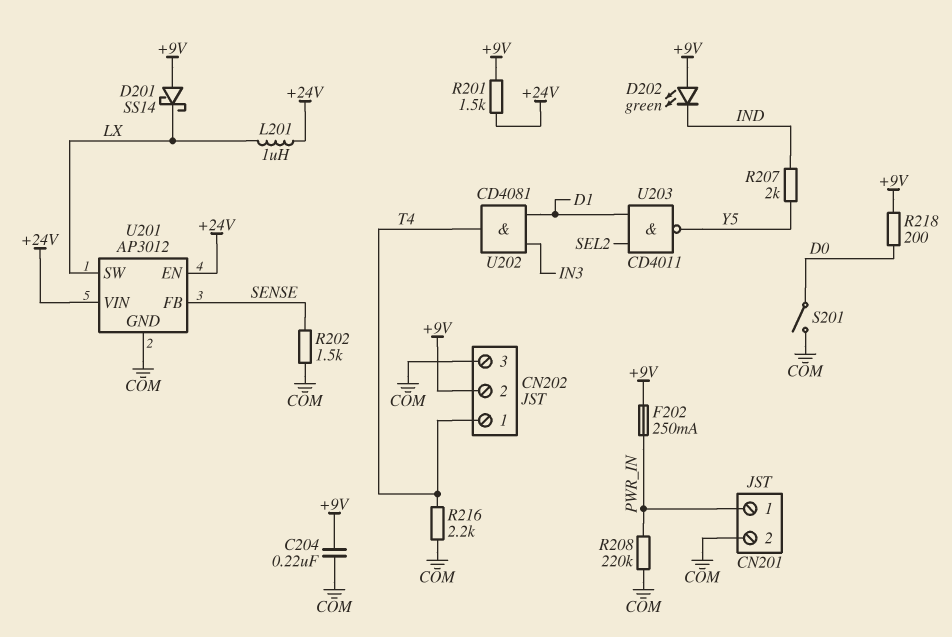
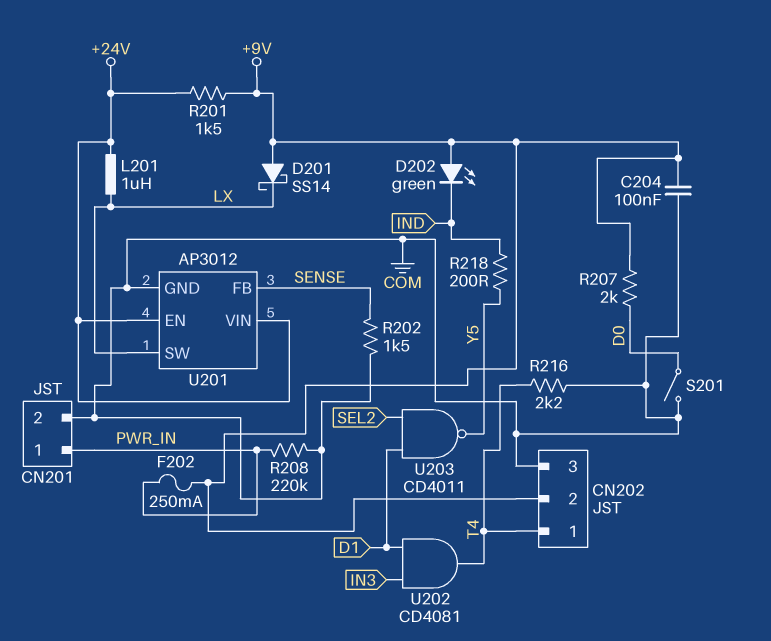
C204: 220nF (+9V, COM) -> 100nF (+9V, COM)
R207: 2k (IND, Y5) -> 2k (+9V, D0)
R218: 200 (+9V, D0) -> 200 (IND, Y5)

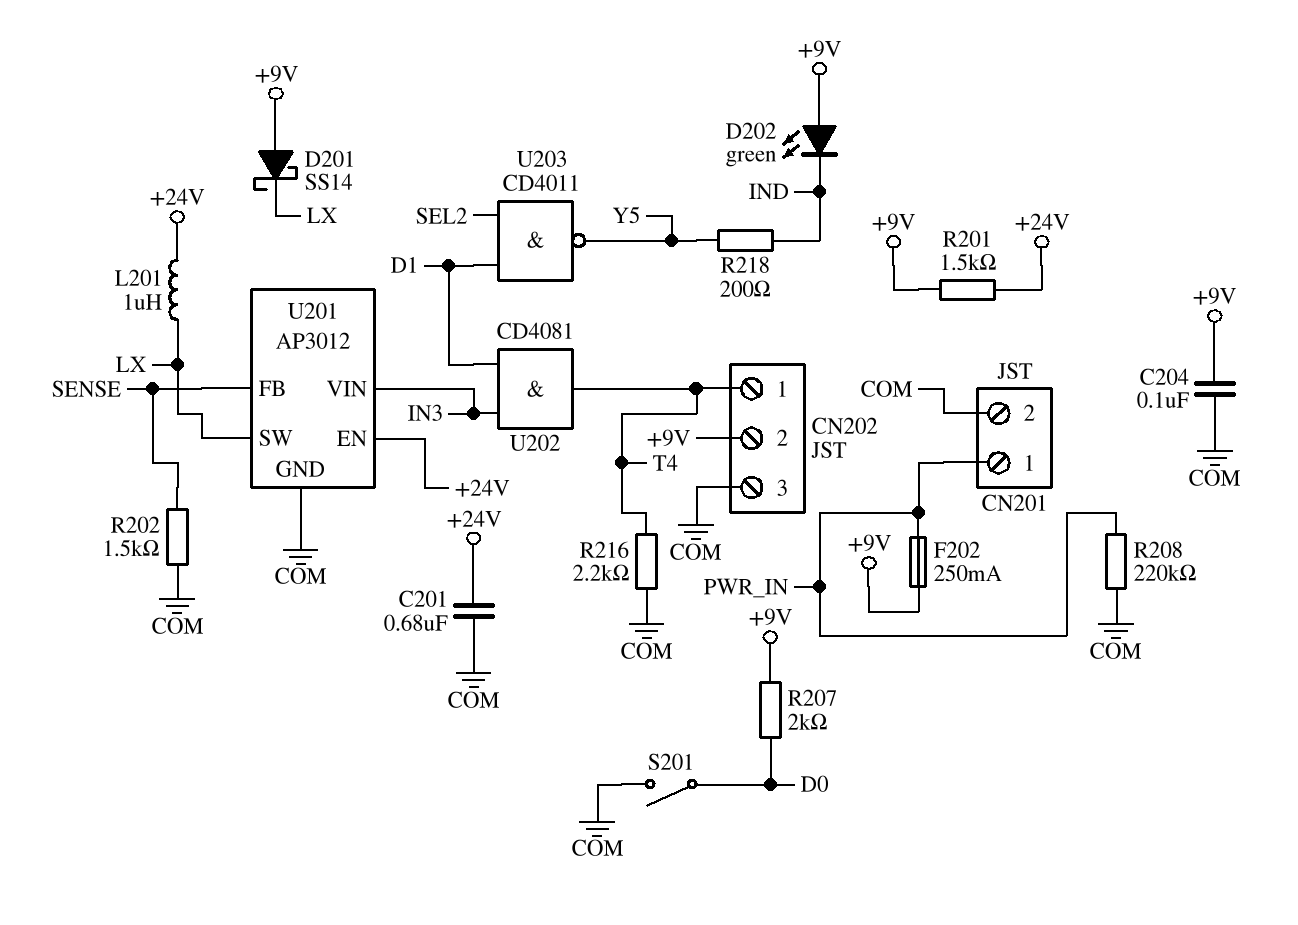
C201: none -> 680nF (+24V, COM)
U201 pin VIN: +24V -> IN3

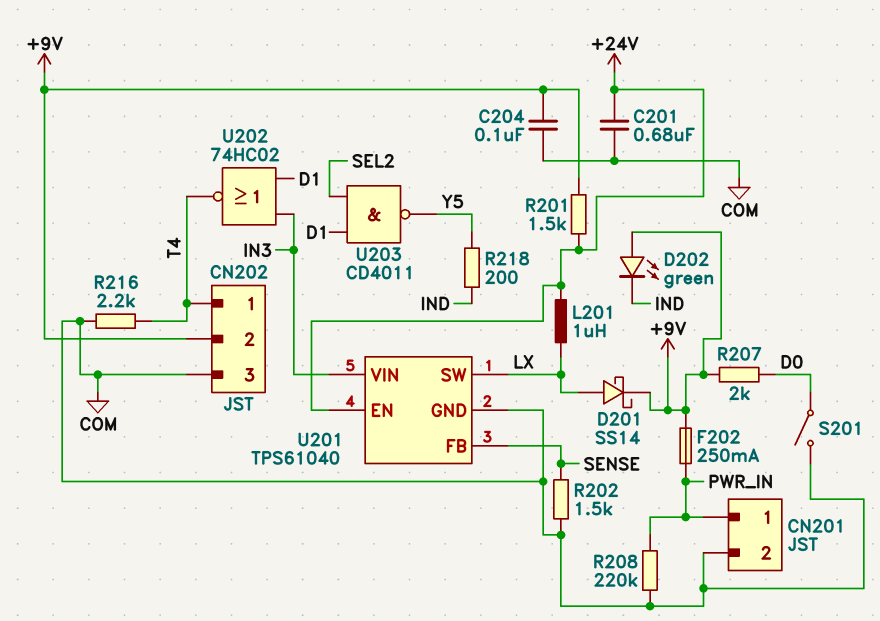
D201: schottky SS14 (A +9V, K LX) -> schottky SS14 (A LX, K +9V)
U201: AP3012 -> TPS61040
U202: AND CD4081 (in D1, in IN3, out T4) -> NOR 74HC02 (in D1, in IN3, out T4)

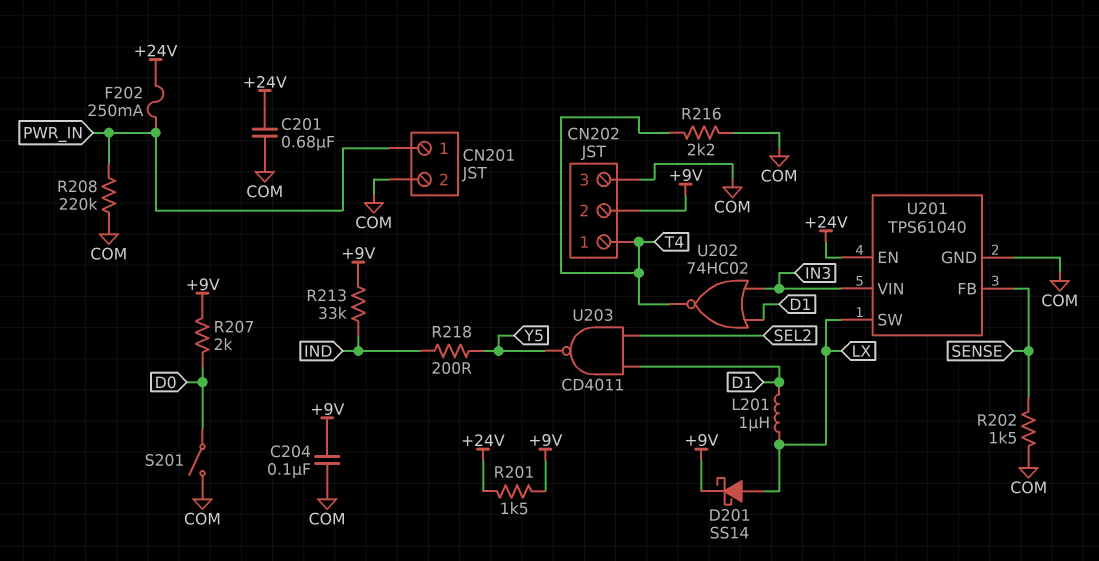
D202: LED green (A +9V, K IND) -> none
F202: 250mA (+9V, PWR_IN) -> 250mA (+24V, PWR_IN)
L201: 1uH (+24V, LX) -> 1uH (D1, LX)
R213: none -> 33k (+9V, IND)

